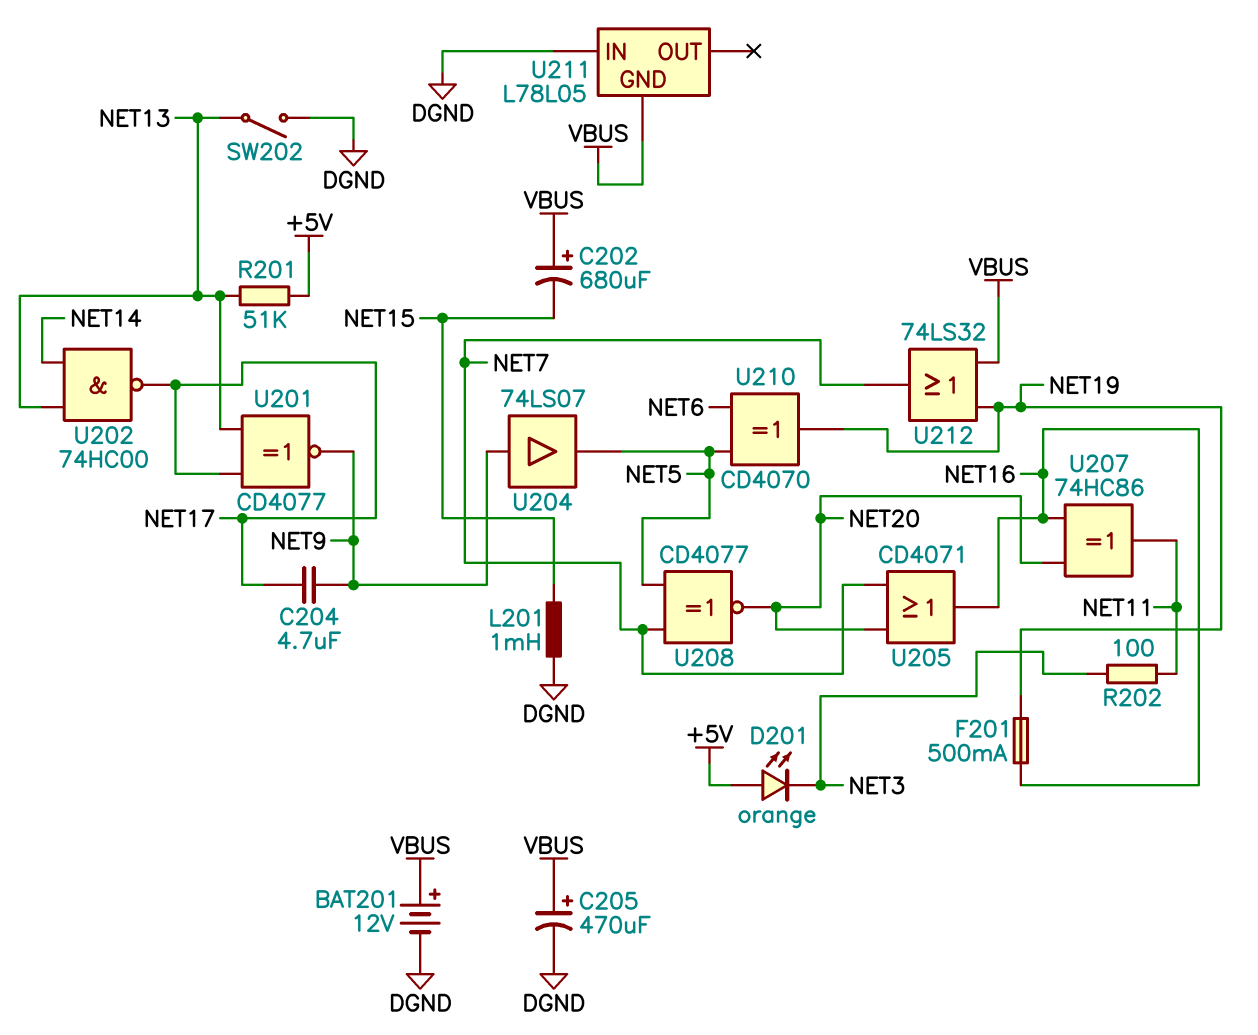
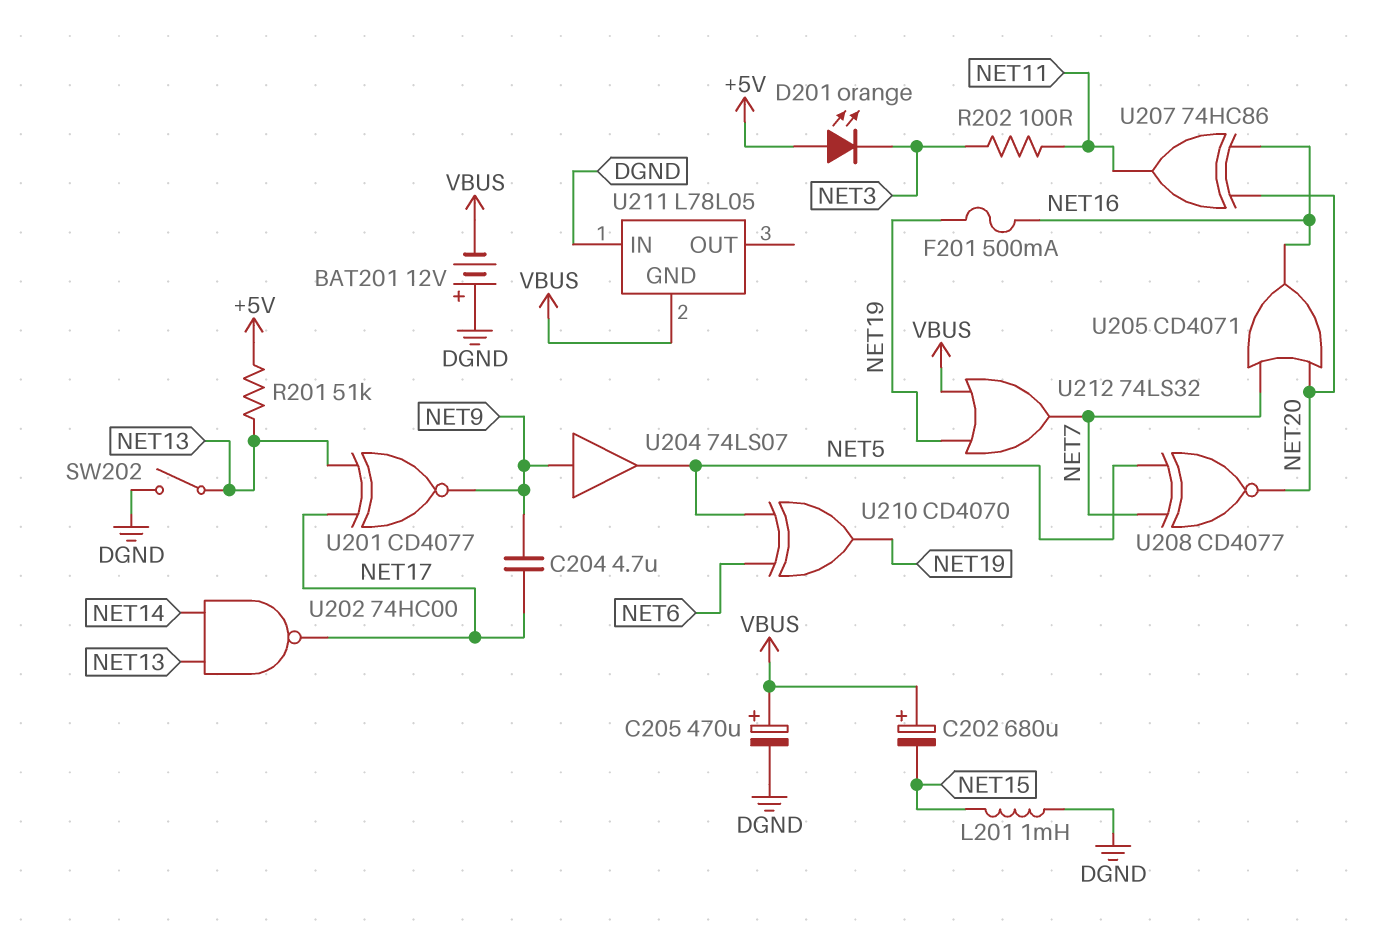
BAT201: 12V (plus VBUS, minus DGND) -> 12V (plus DGND, minus VBUS)

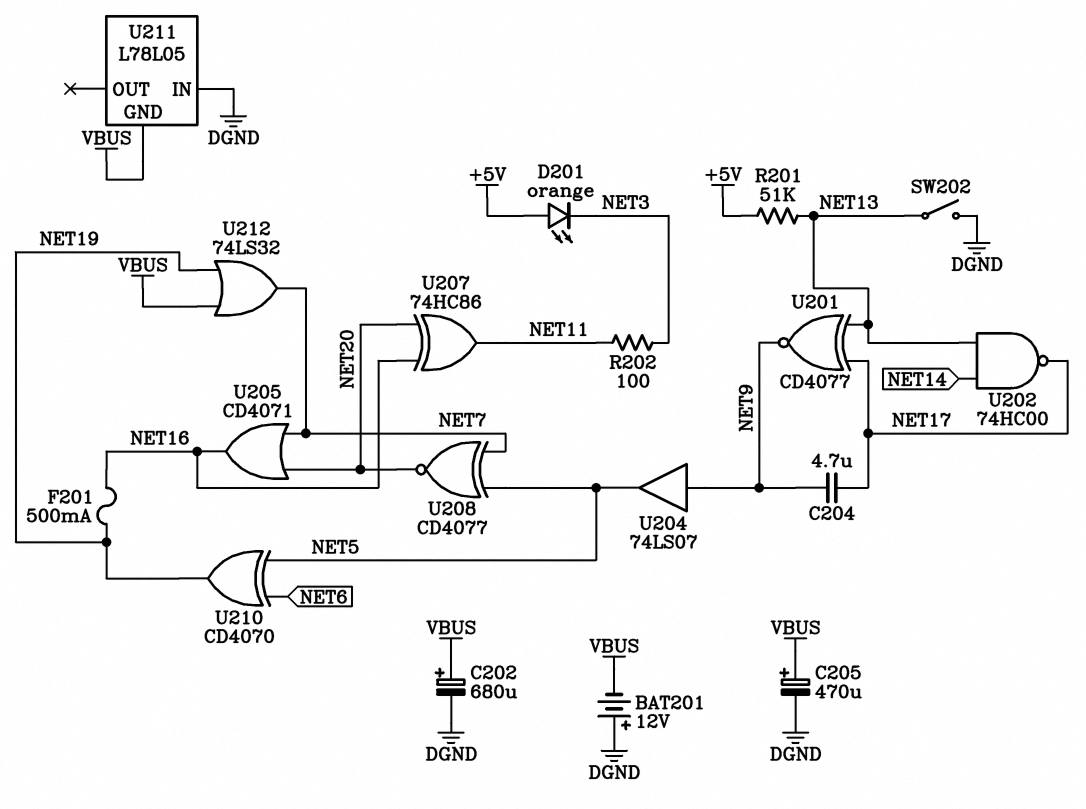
C202: 680uF (plus VBUS, minus NET15) -> 680uF (plus VBUS, minus DGND)
L201: 1mH (DGND, NET15) -> none

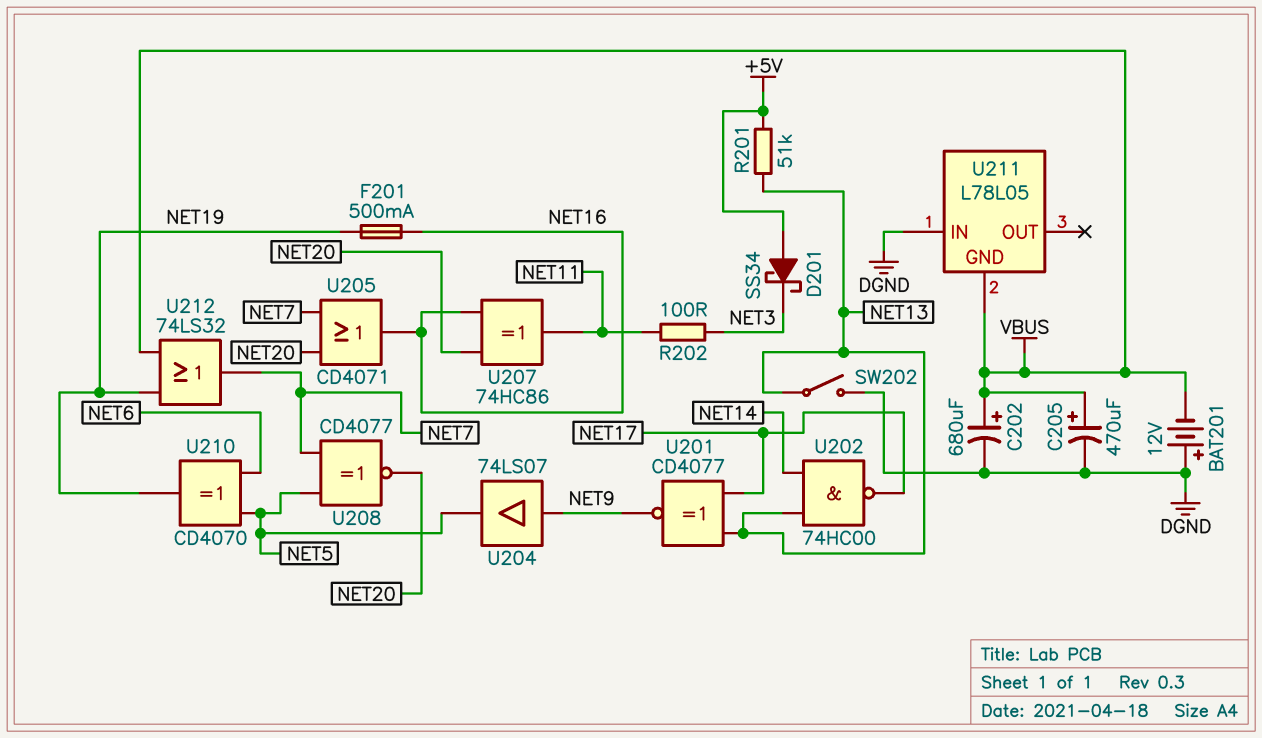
C204: 4.7uF (NET9, NET17) -> none
D201: LED orange (A +5V, K NET3) -> schottky SS34 (A +5V, K NET3)

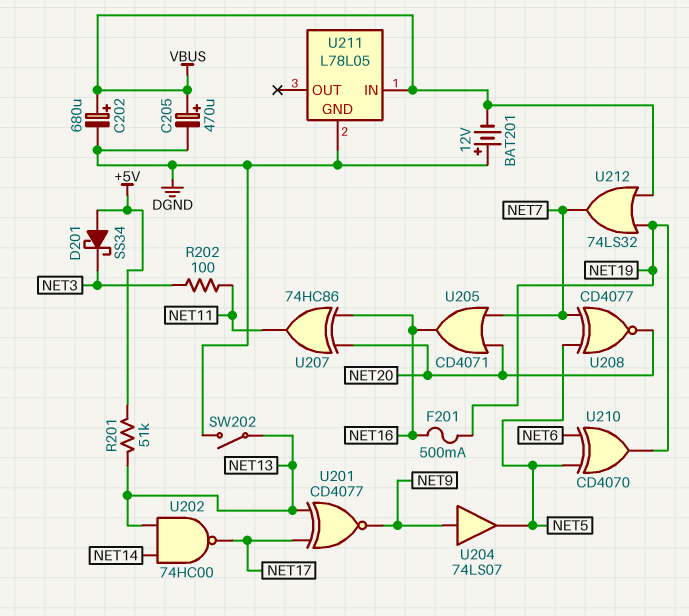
U211 pin GND: VBUS -> DGND
U211 pin IN: DGND -> VBUS

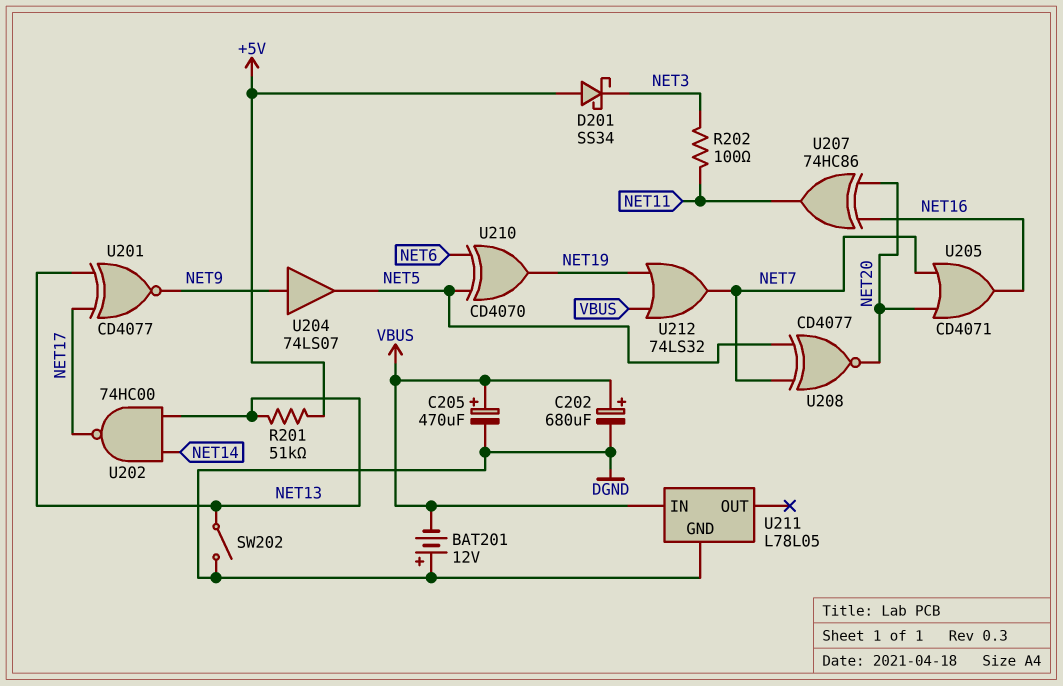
F201: 500mA (NET16, NET19) -> none

